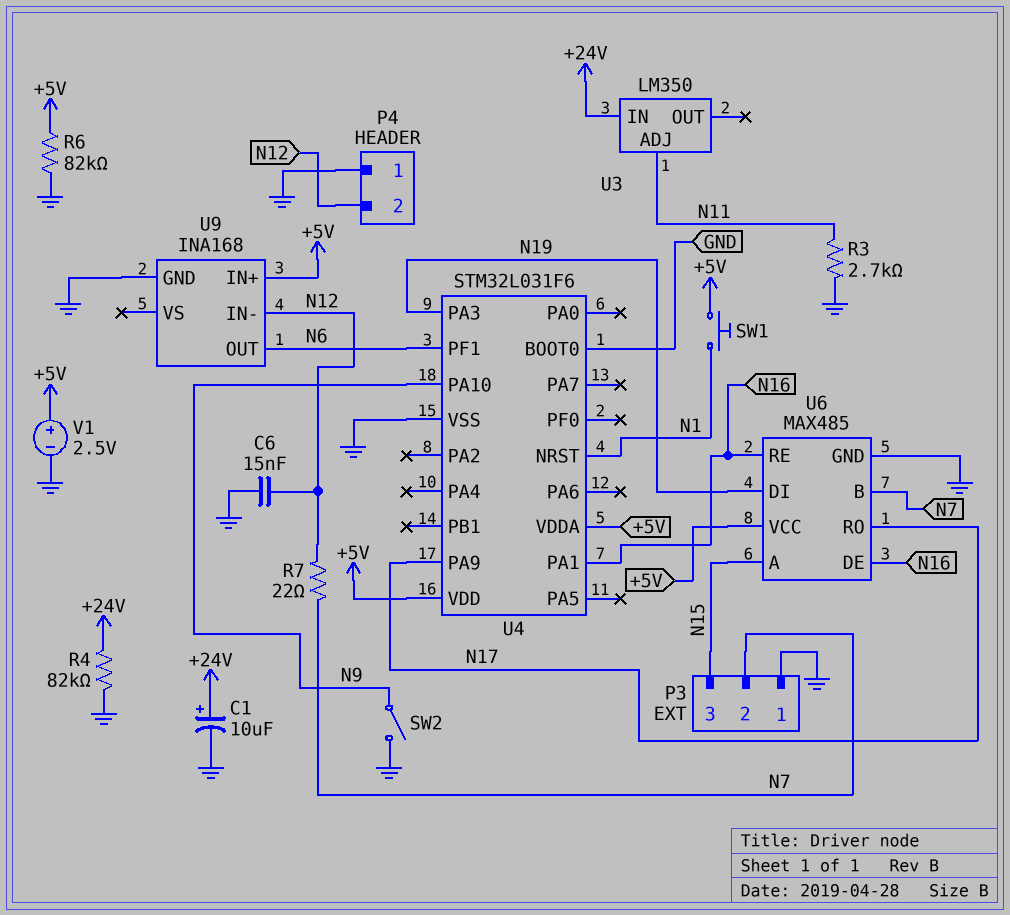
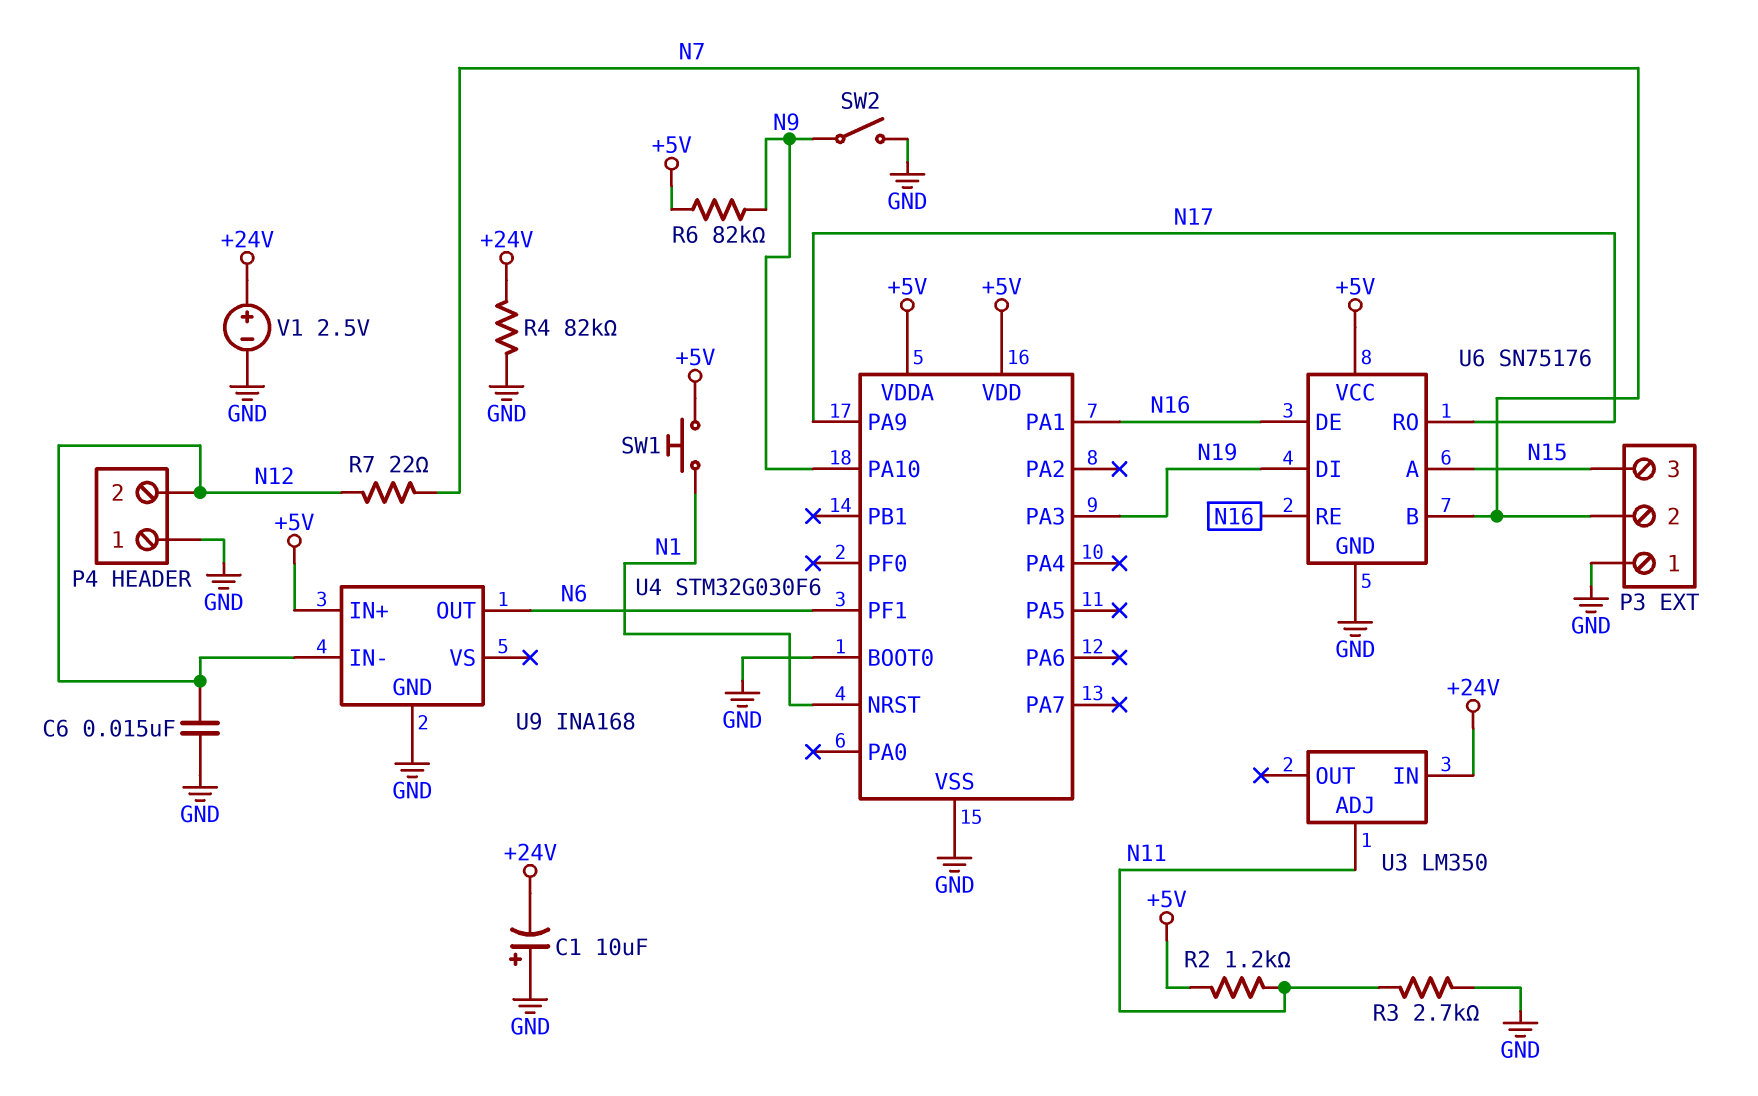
C1: 10uF (plus +24V, minus GND) -> 10uF (plus GND, minus +24V)
R2: none -> 1.2k (+5V, N11)
R6: 82k (+5V, GND) -> 82k (+5V, N9)
U4: STM32L031F6 -> STM32G030F6
U6: MAX485 -> SN75176
V1: 2.5V (plus +5V, minus GND) -> 2.5V (plus +24V, minus GND)

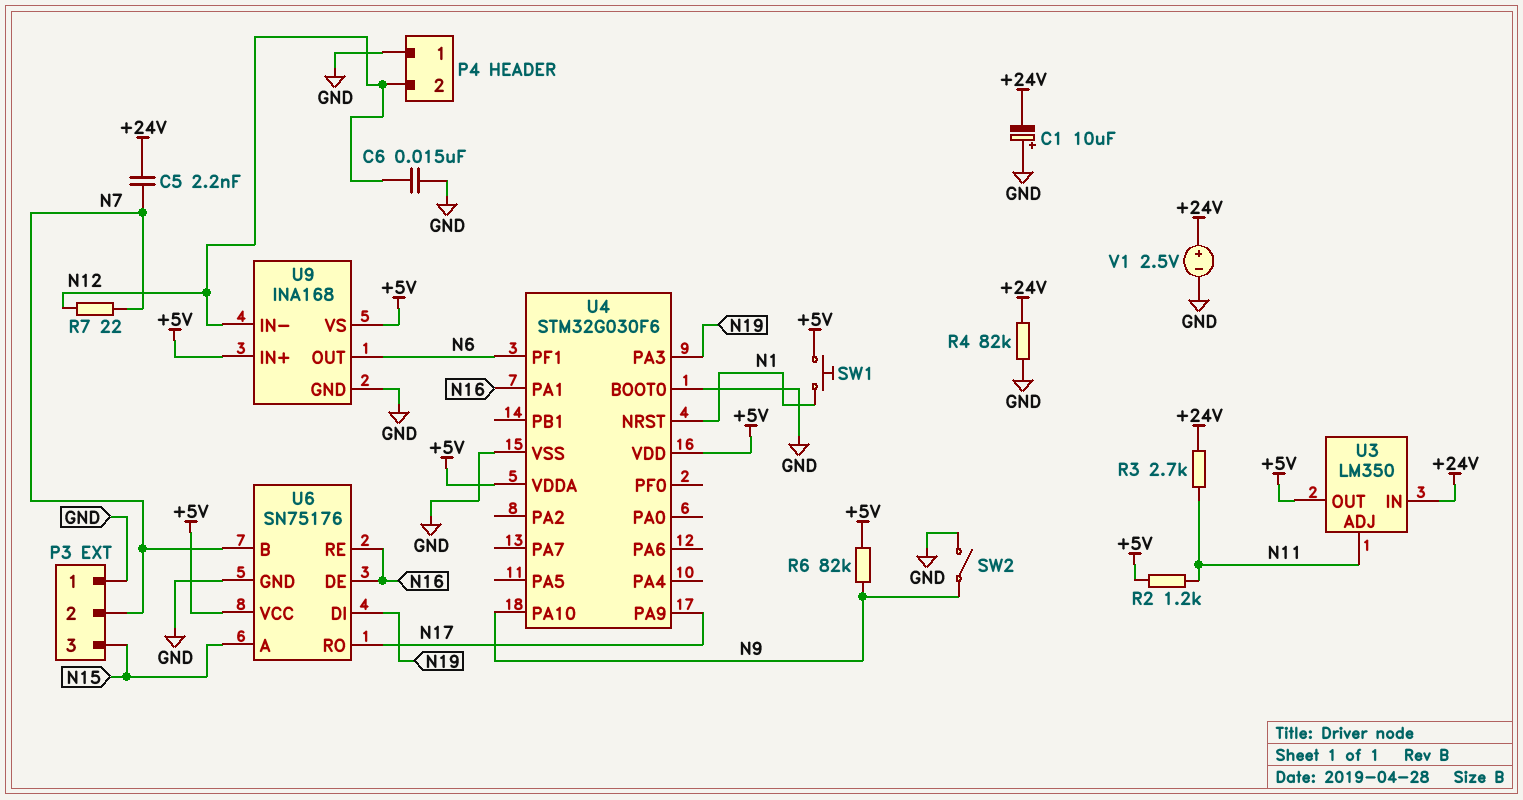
C5: none -> 2.2nF (+24V, N7)
R3: 2.7k (GND, N11) -> 2.7k (+24V, N11)
U3 pin OUT: none -> +5V
U9 pin VS: none -> +5V

